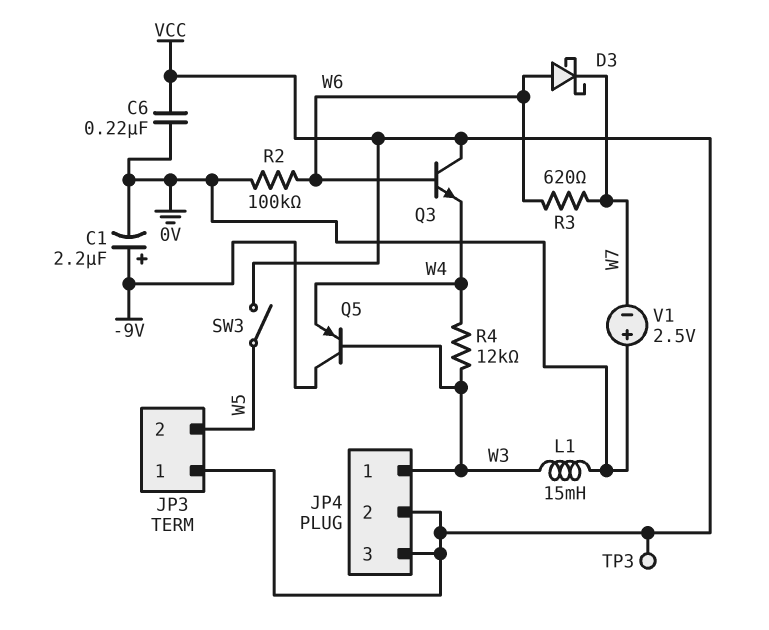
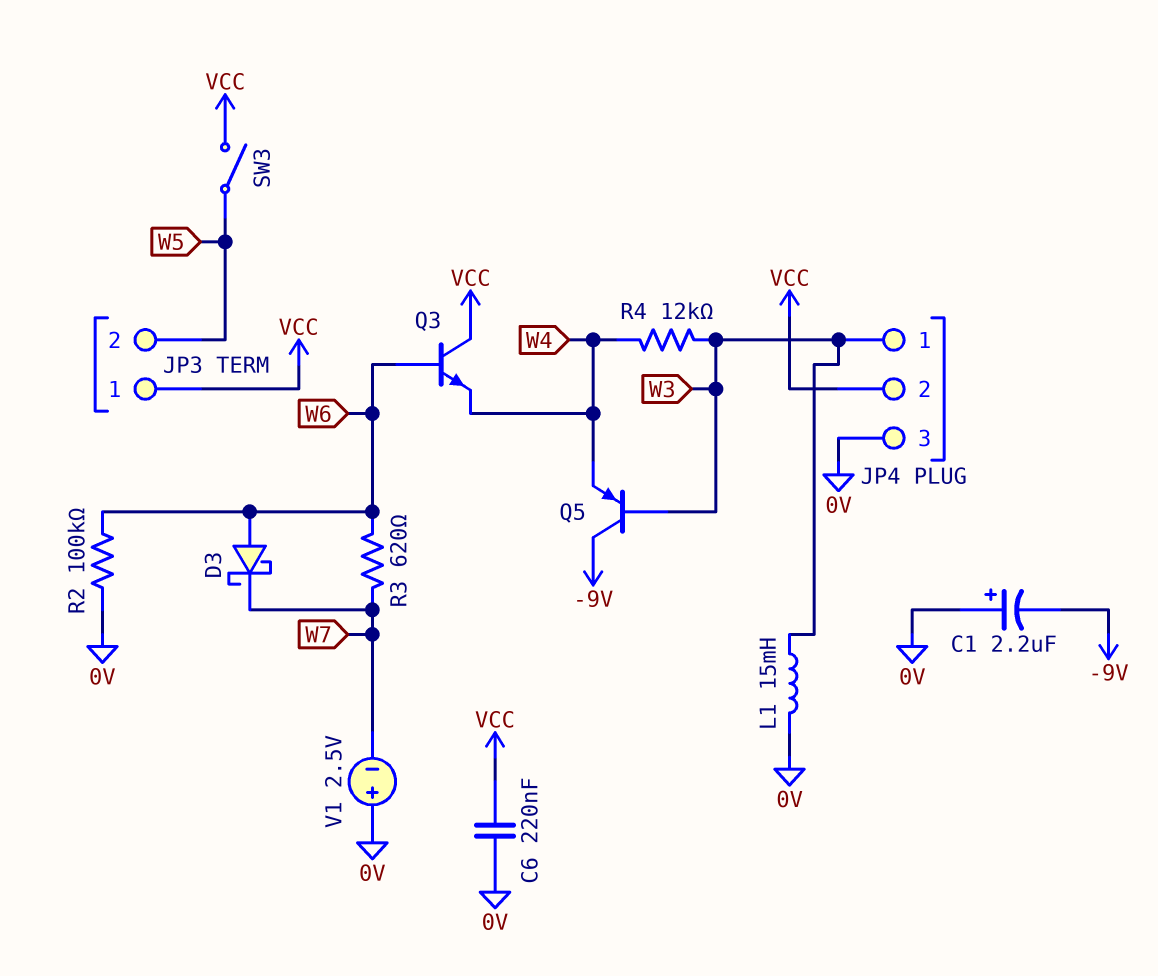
C1: 2.2uF (plus -9V, minus 0V) -> 2.2uF (plus 0V, minus -9V)
JP4 pin 3: VCC -> 0V
TP3: test point (VCC) -> none

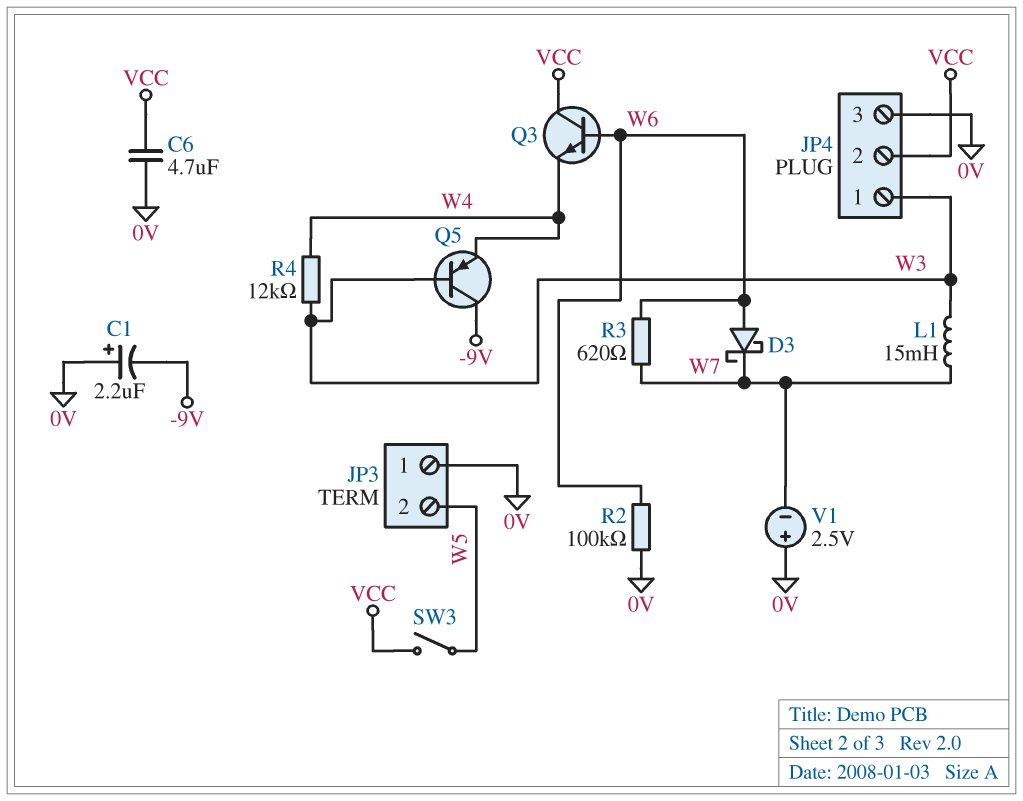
C6: 220nF (0V, VCC) -> 4.7uF (0V, VCC)
JP3 pin 1: VCC -> 0V
L1: 15mH (0V, W3) -> 15mH (W3, W7)

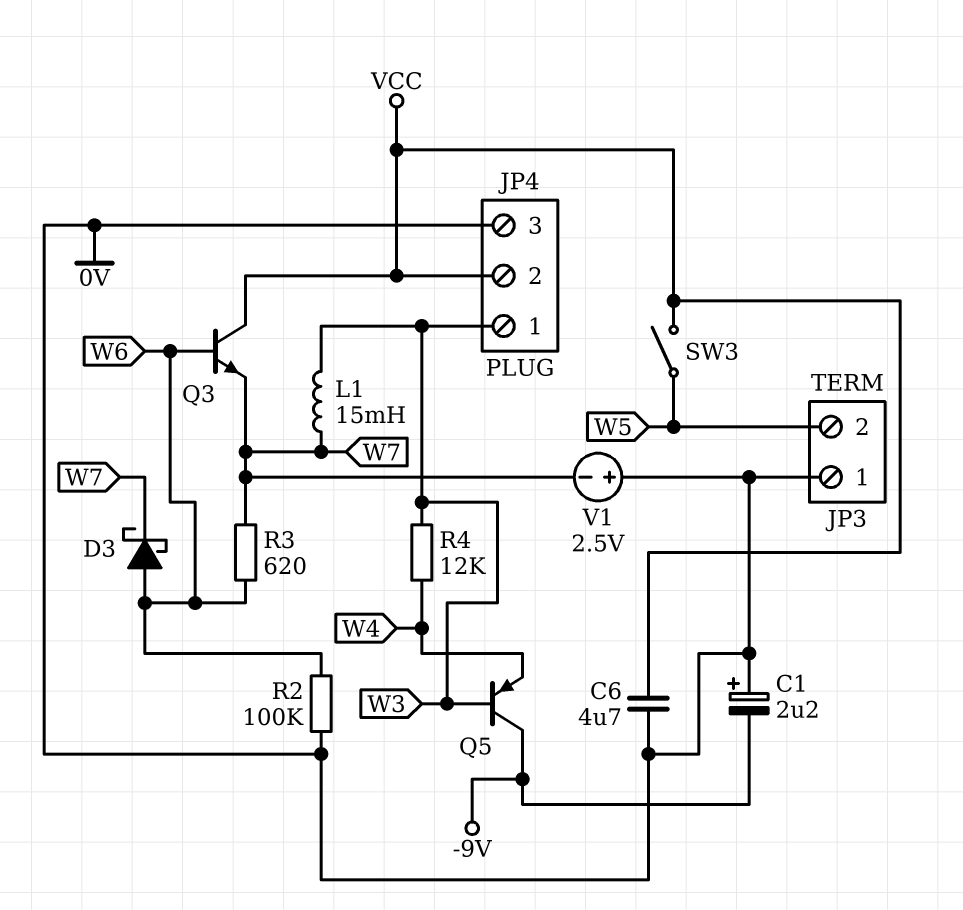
Q3: NPN (B W6, C VCC, E W4) -> NPN (B W6, C VCC, E W7)

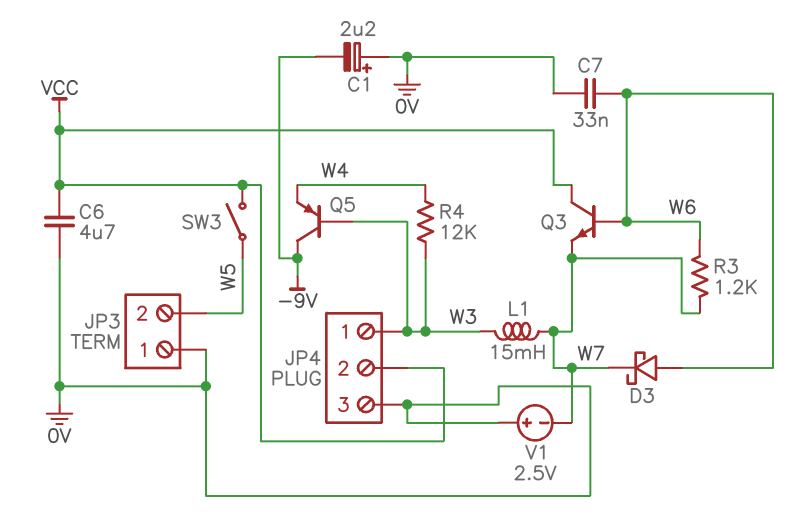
C7: none -> 33nF (0V, W6)
R2: 100k (0V, W6) -> none
R3: 620 (W6, W7) -> 1.2k (W6, W7)

